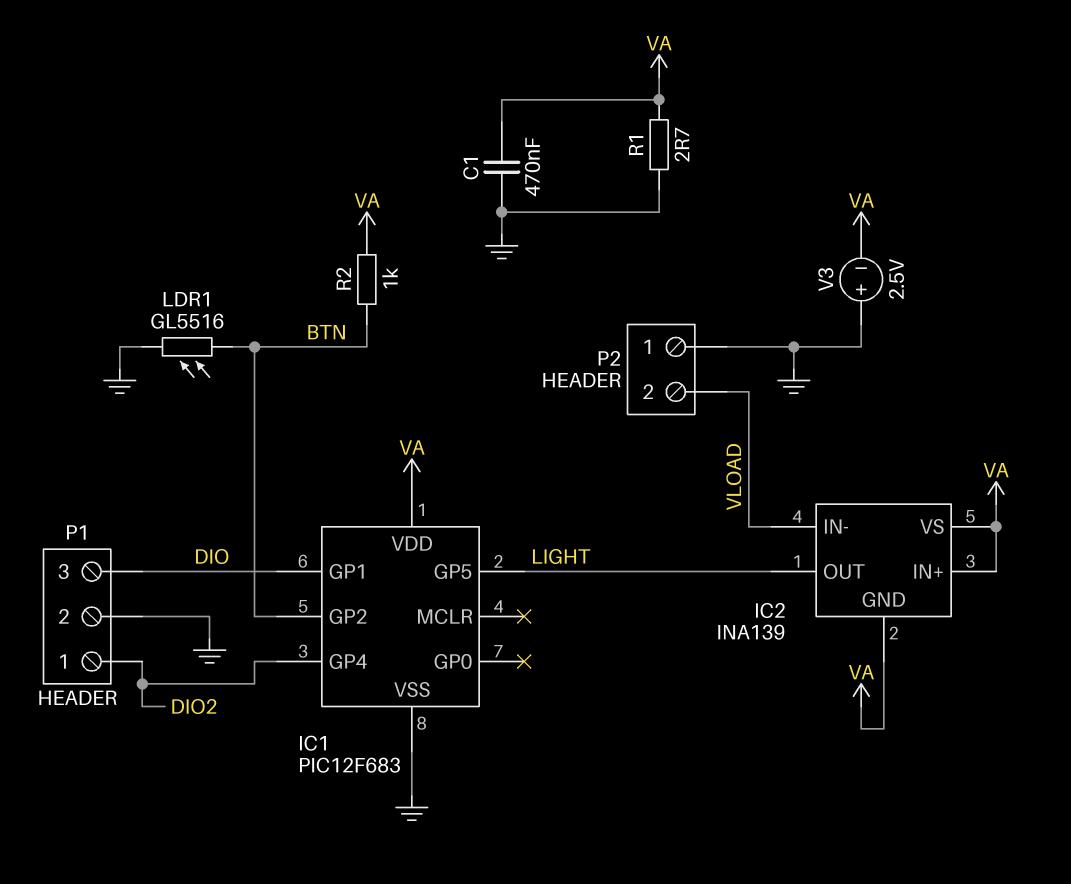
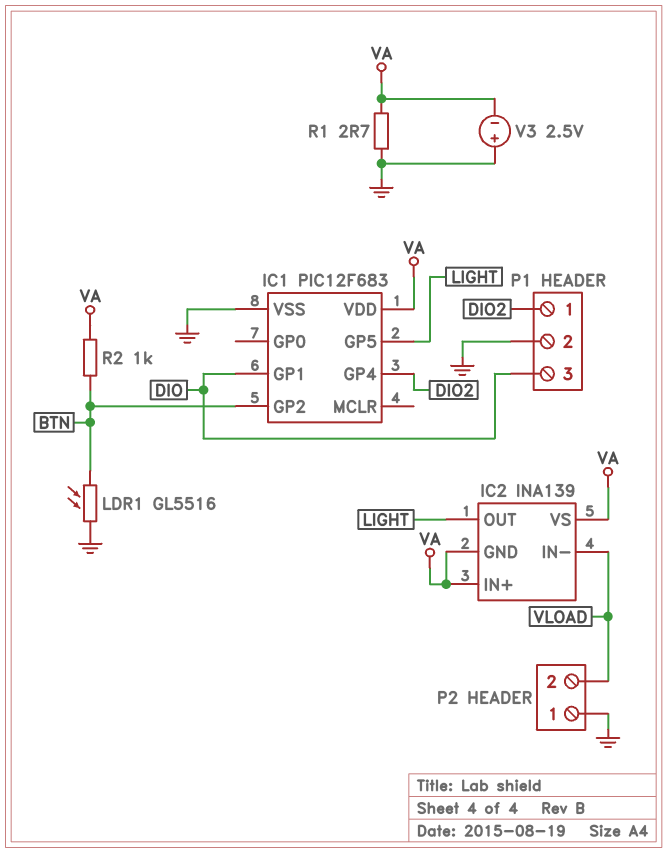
C1: 470nF (GND, VA) -> none

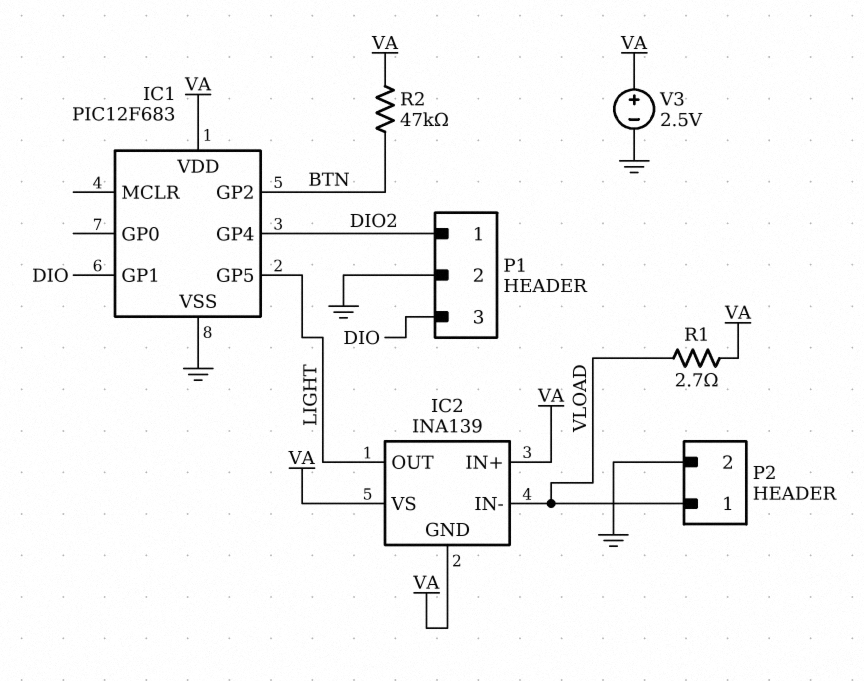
LDR1: GL5516 (BTN, GND) -> none
P2 pin 1: GND -> VLOAD
P2 pin 2: VLOAD -> GND
R1: 2.7 (GND, VA) -> 2.7 (VA, VLOAD)
R2: 1k (BTN, VA) -> 47k (BTN, VA)
V3: 2.5V (plus GND, minus VA) -> 2.5V (plus VA, minus GND)

